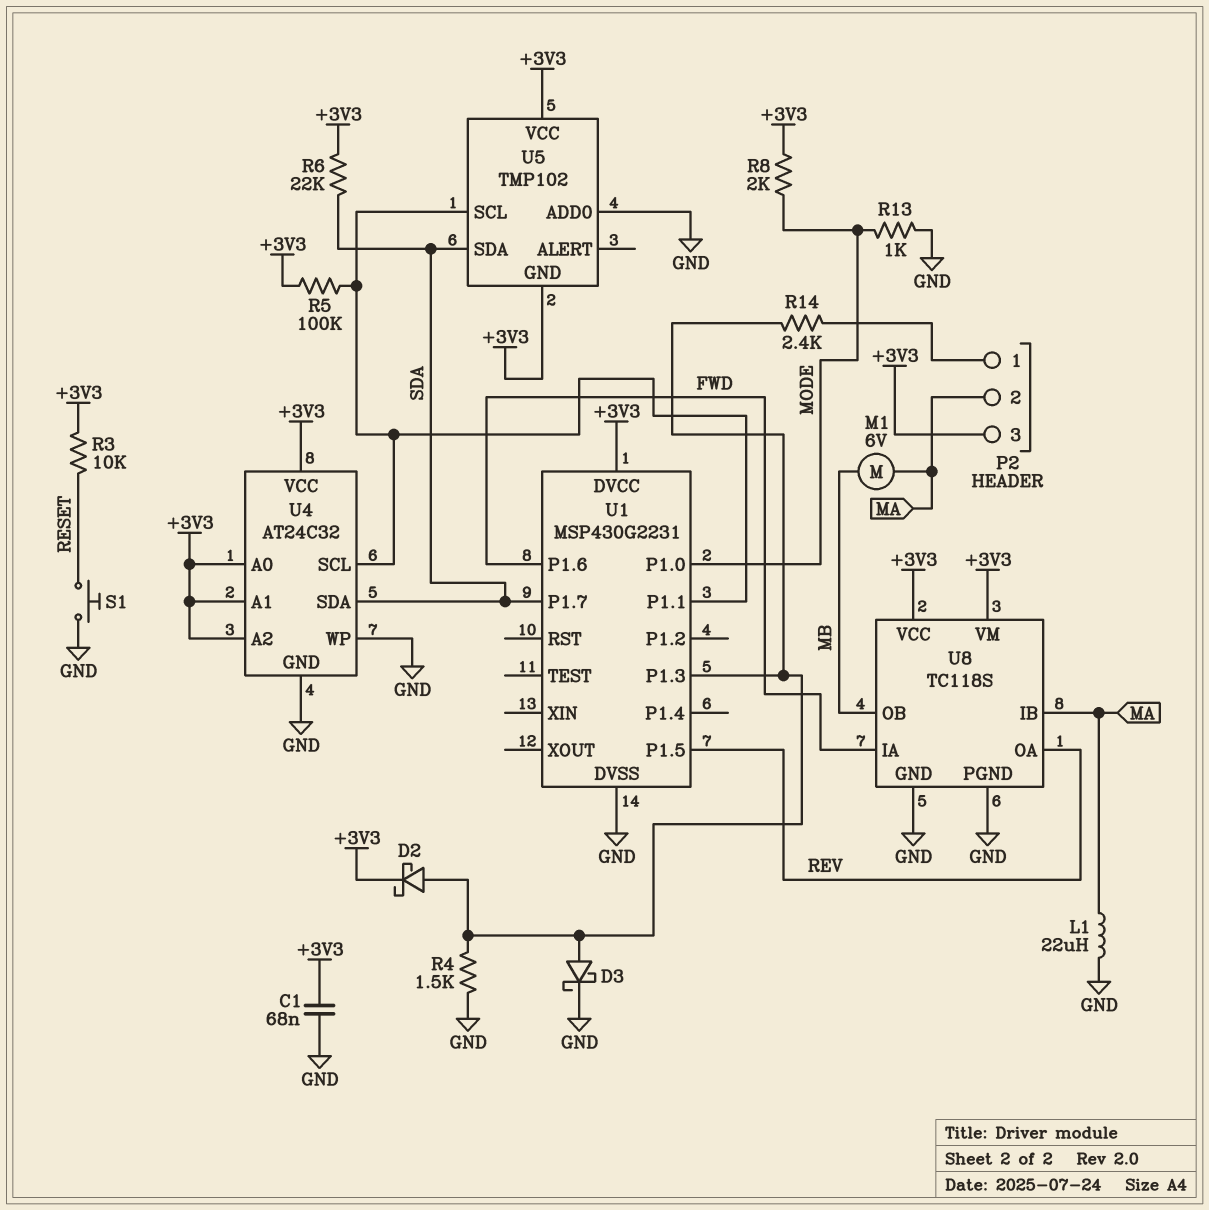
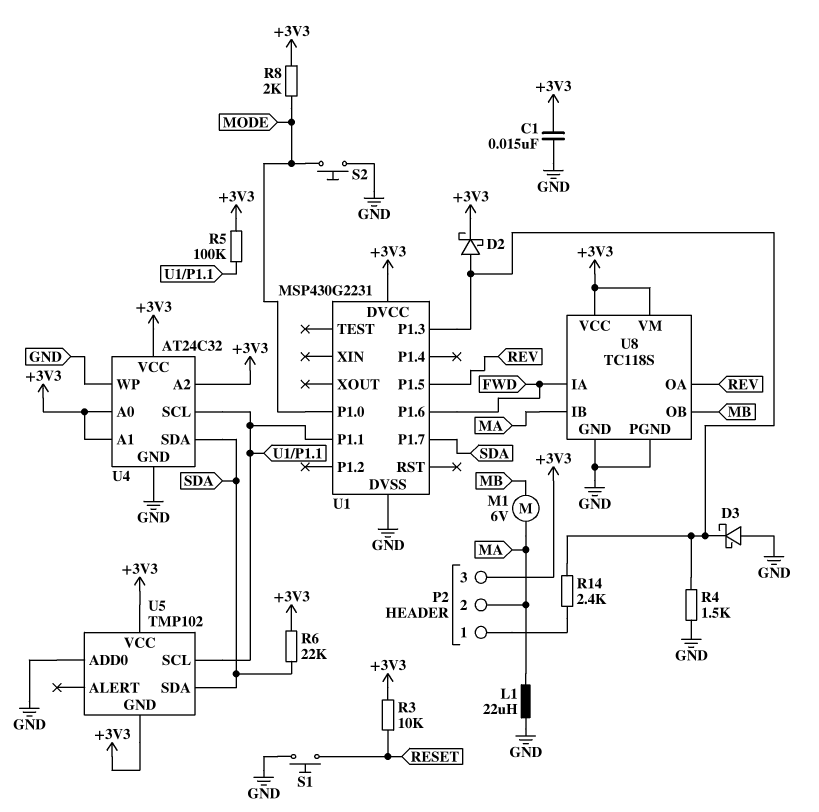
C1: 68nF (+3V3, GND) -> 15nF (+3V3, GND)
D3: schottky (A U1/P1.3, K GND) -> schottky (A GND, K U1/P1.3)
R13: 1k (GND, MODE) -> none
S2: none -> button (GND, MODE)

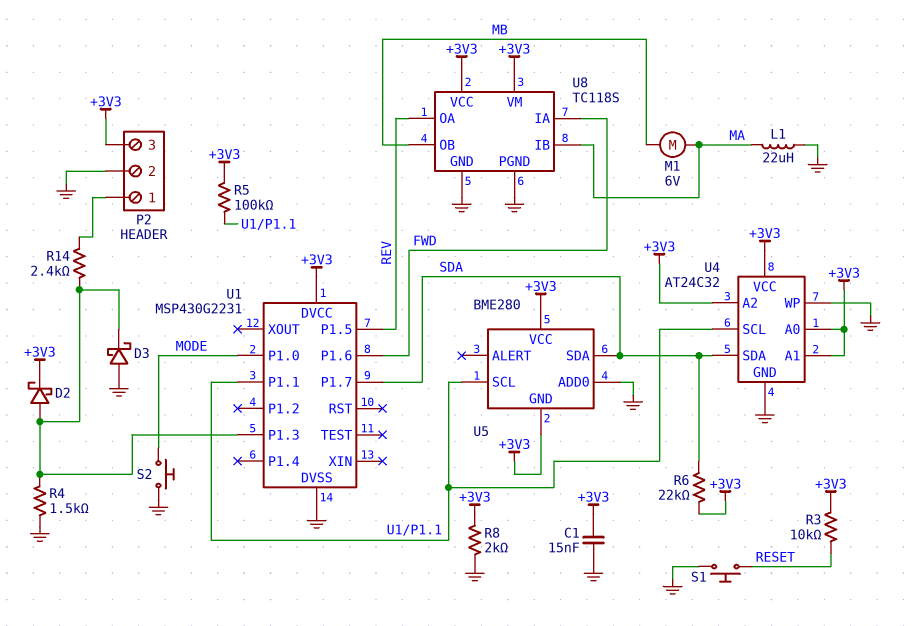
P2 pin 2: MA -> GND
R8: 2k (+3V3, MODE) -> 2k (+3V3, GND)
U5: TMP102 -> BME280

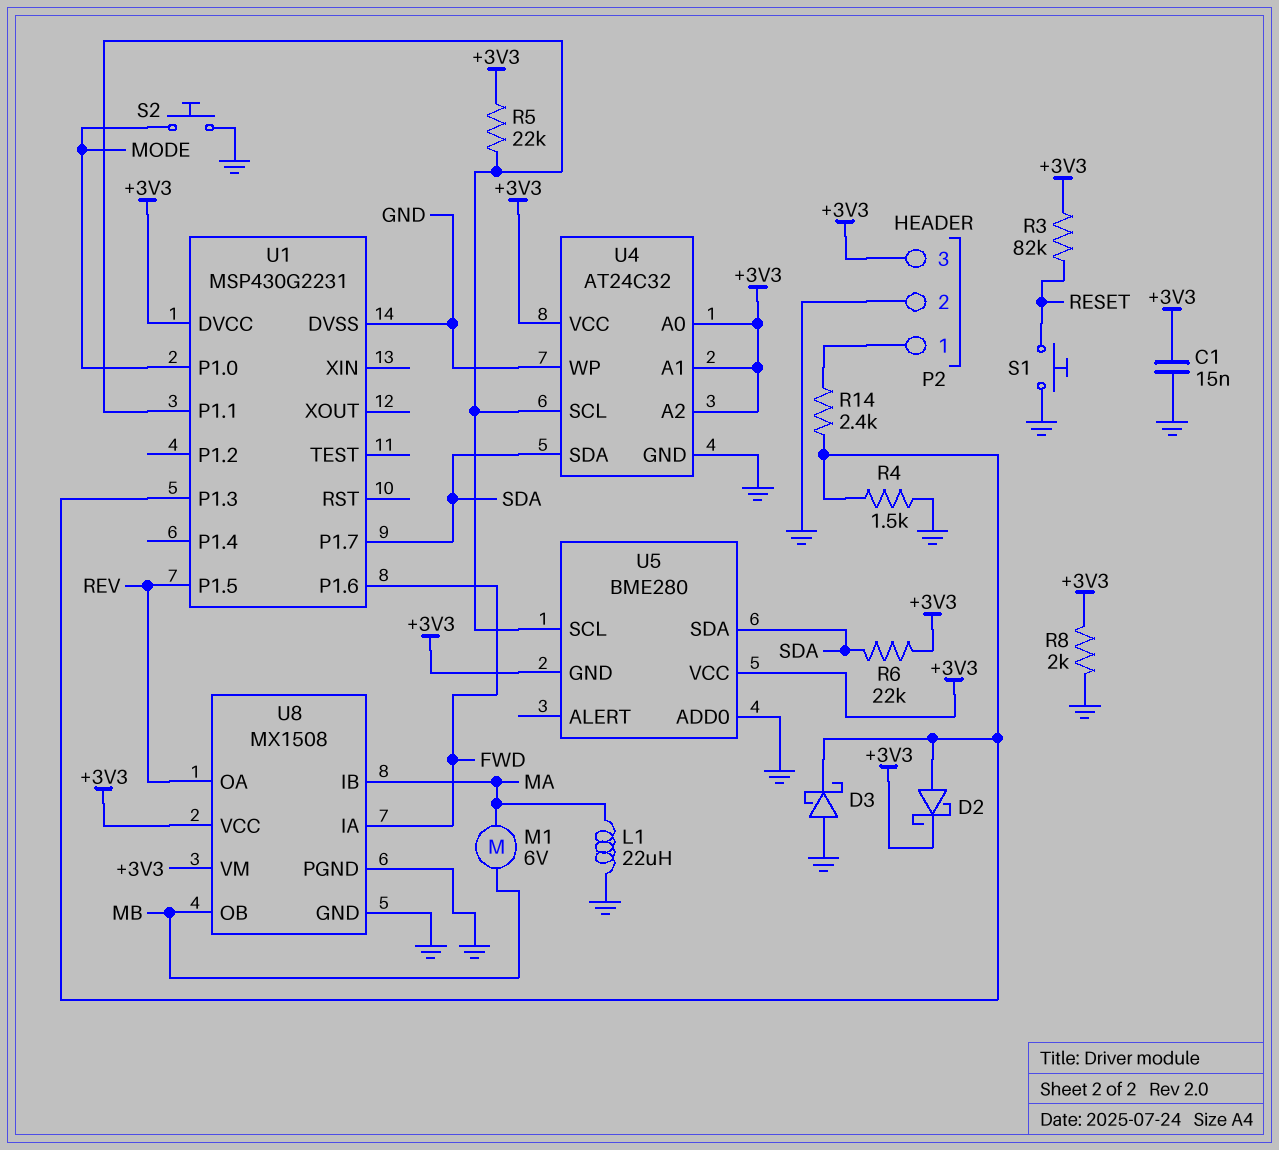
R3: 10k (+3V3, RESET) -> 82k (+3V3, RESET)
R5: 100k (+3V3, U1/P1.1) -> 22k (+3V3, U1/P1.1)
U8: TC118S -> MX1508

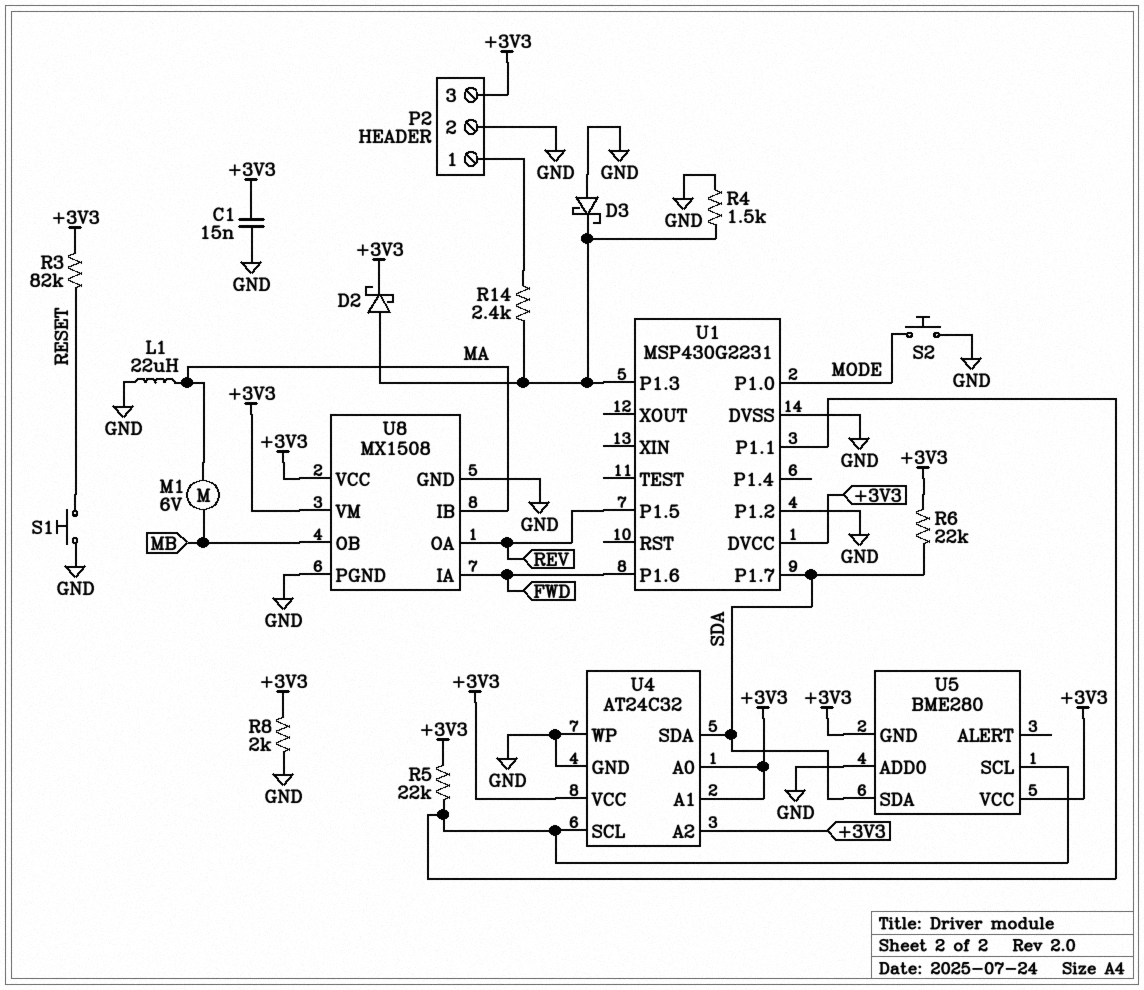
U1 pin P1.2: none -> GND

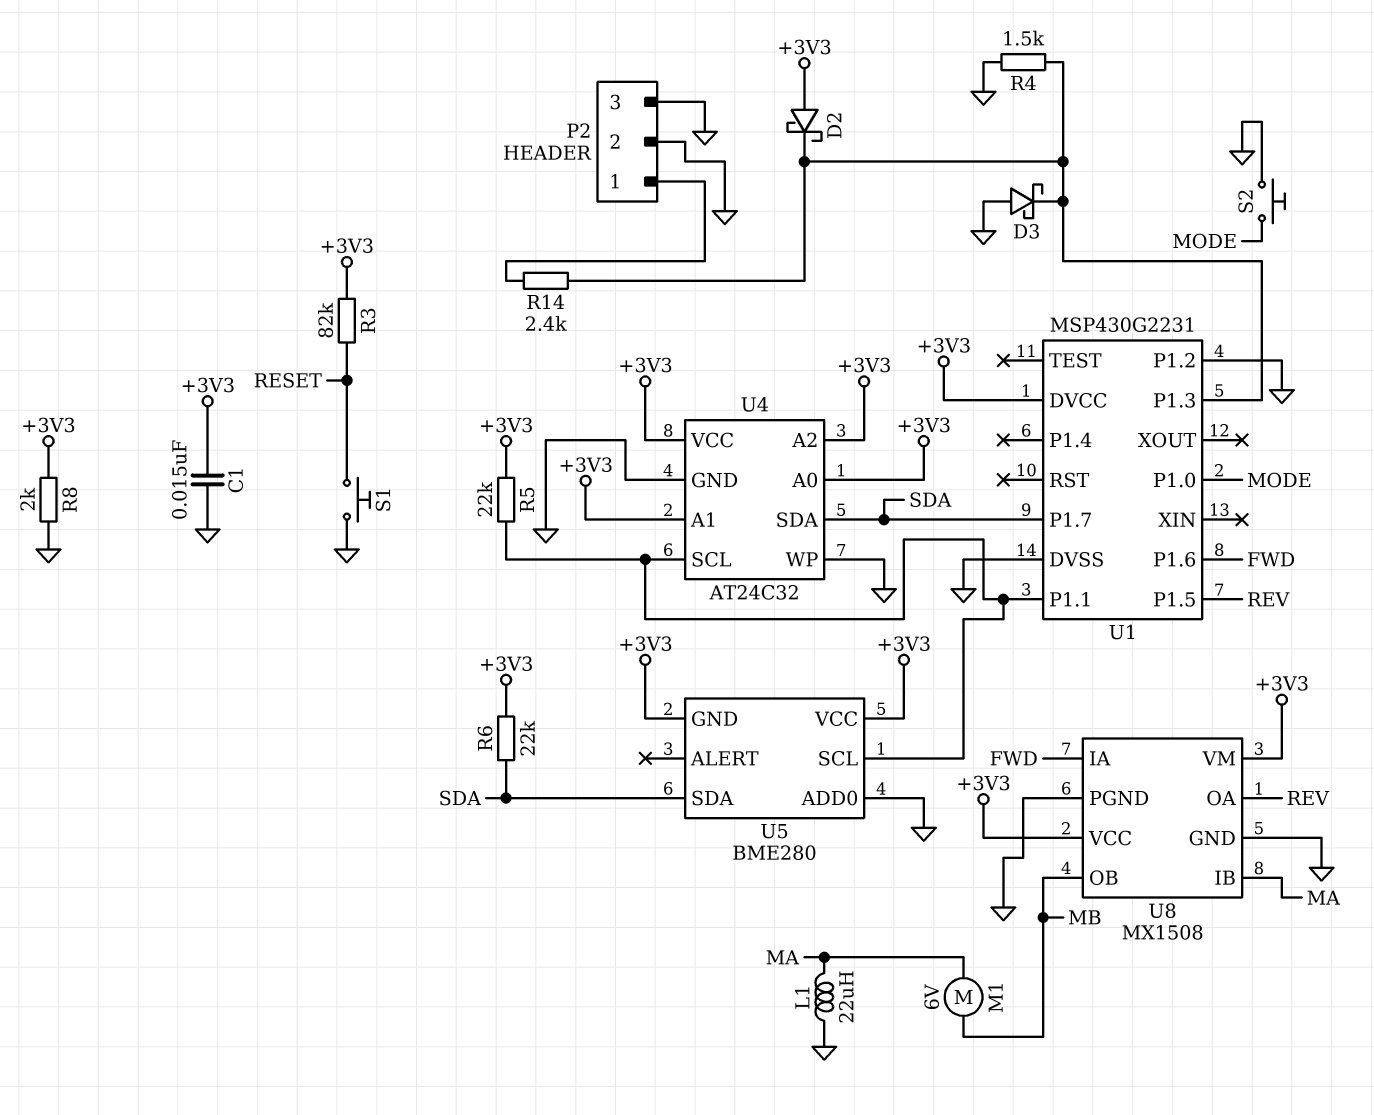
D2: schottky (A U1/P1.3, K +3V3) -> schottky (A +3V3, K U1/P1.3)
P2 pin 3: +3V3 -> GND

